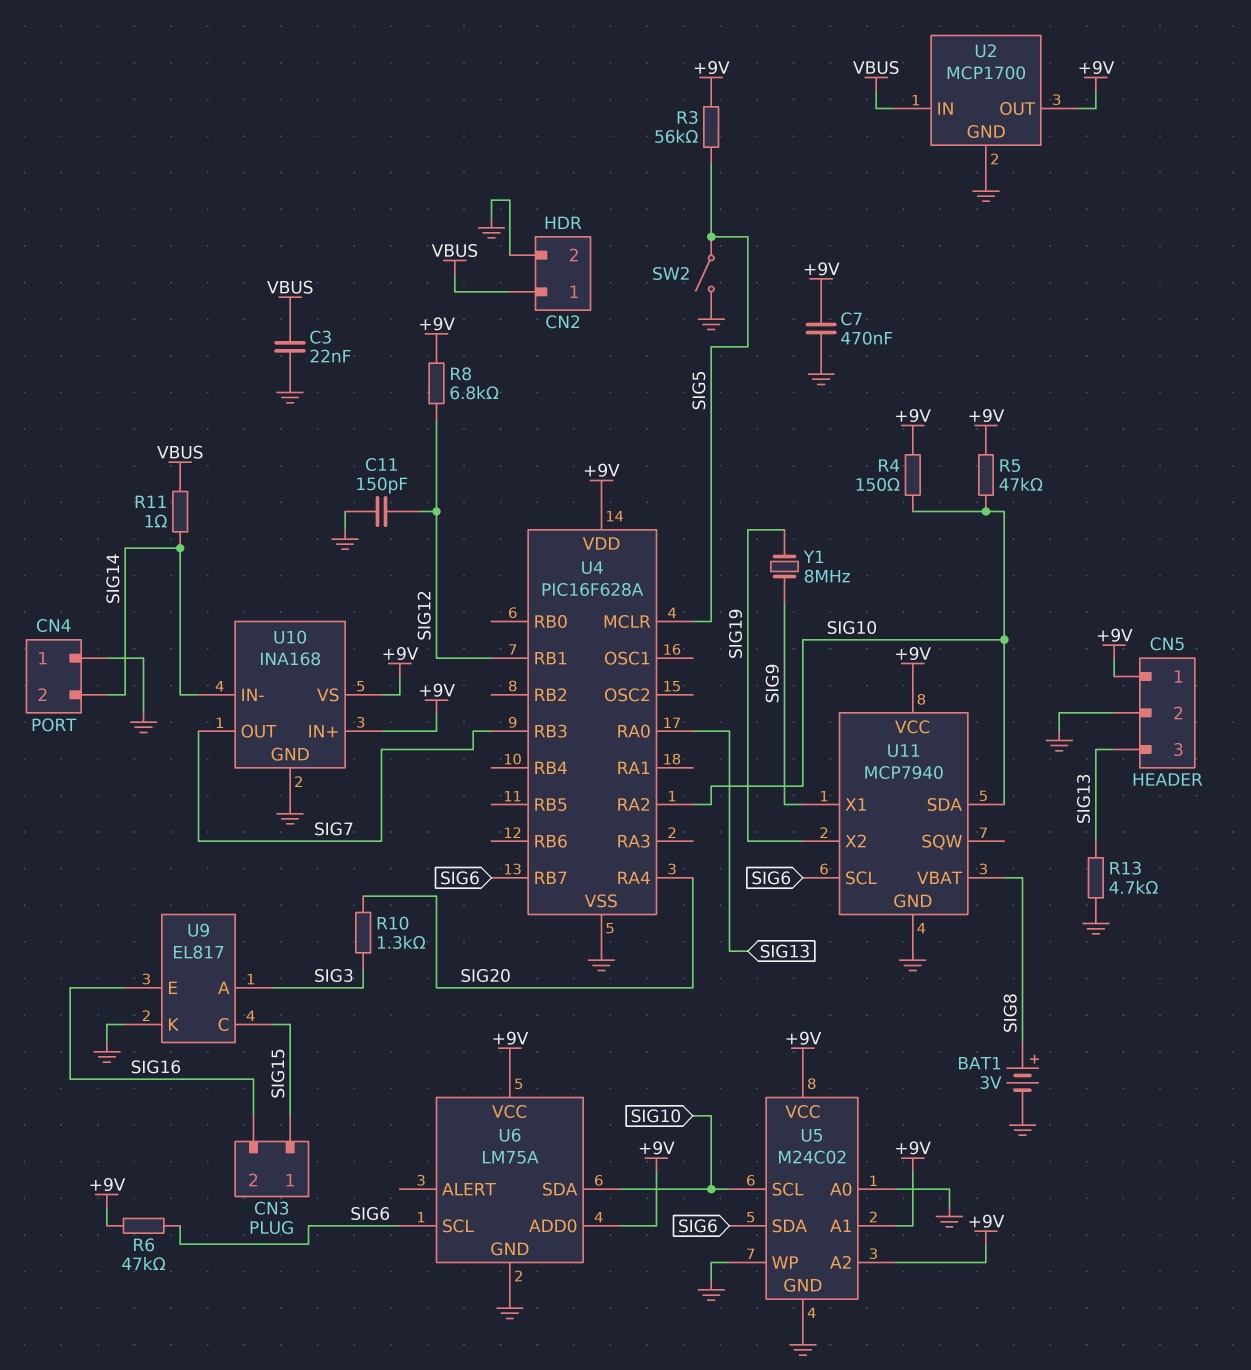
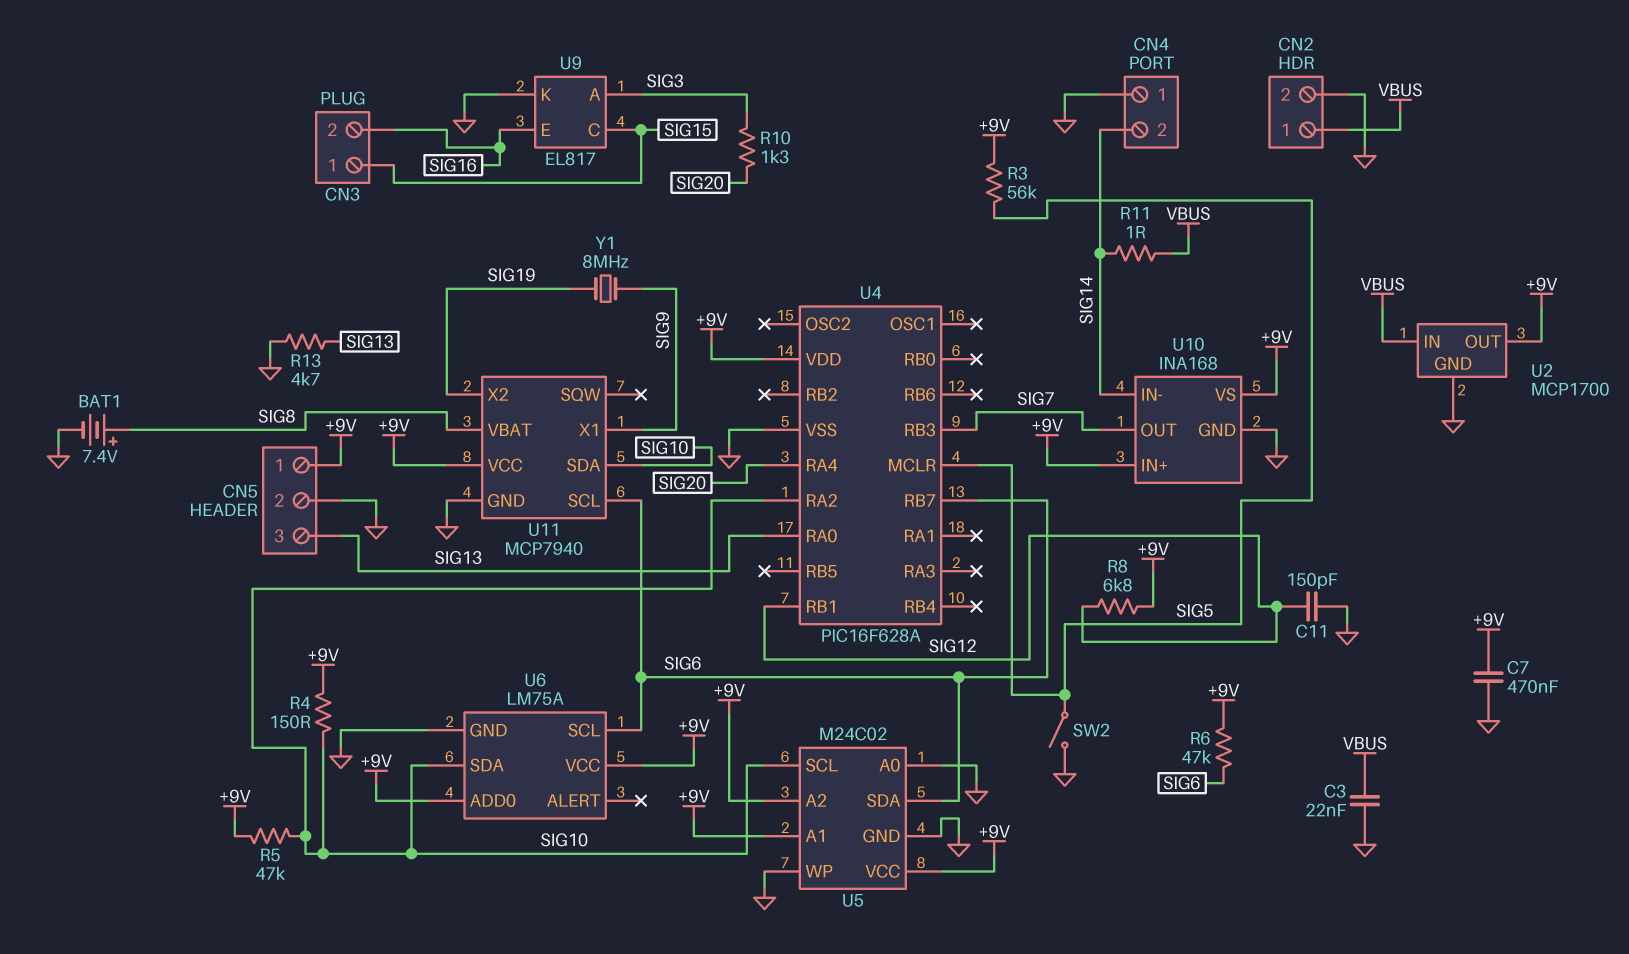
BAT1: 3V (plus SIG8, minus GND) -> 7.4V (plus SIG8, minus GND)

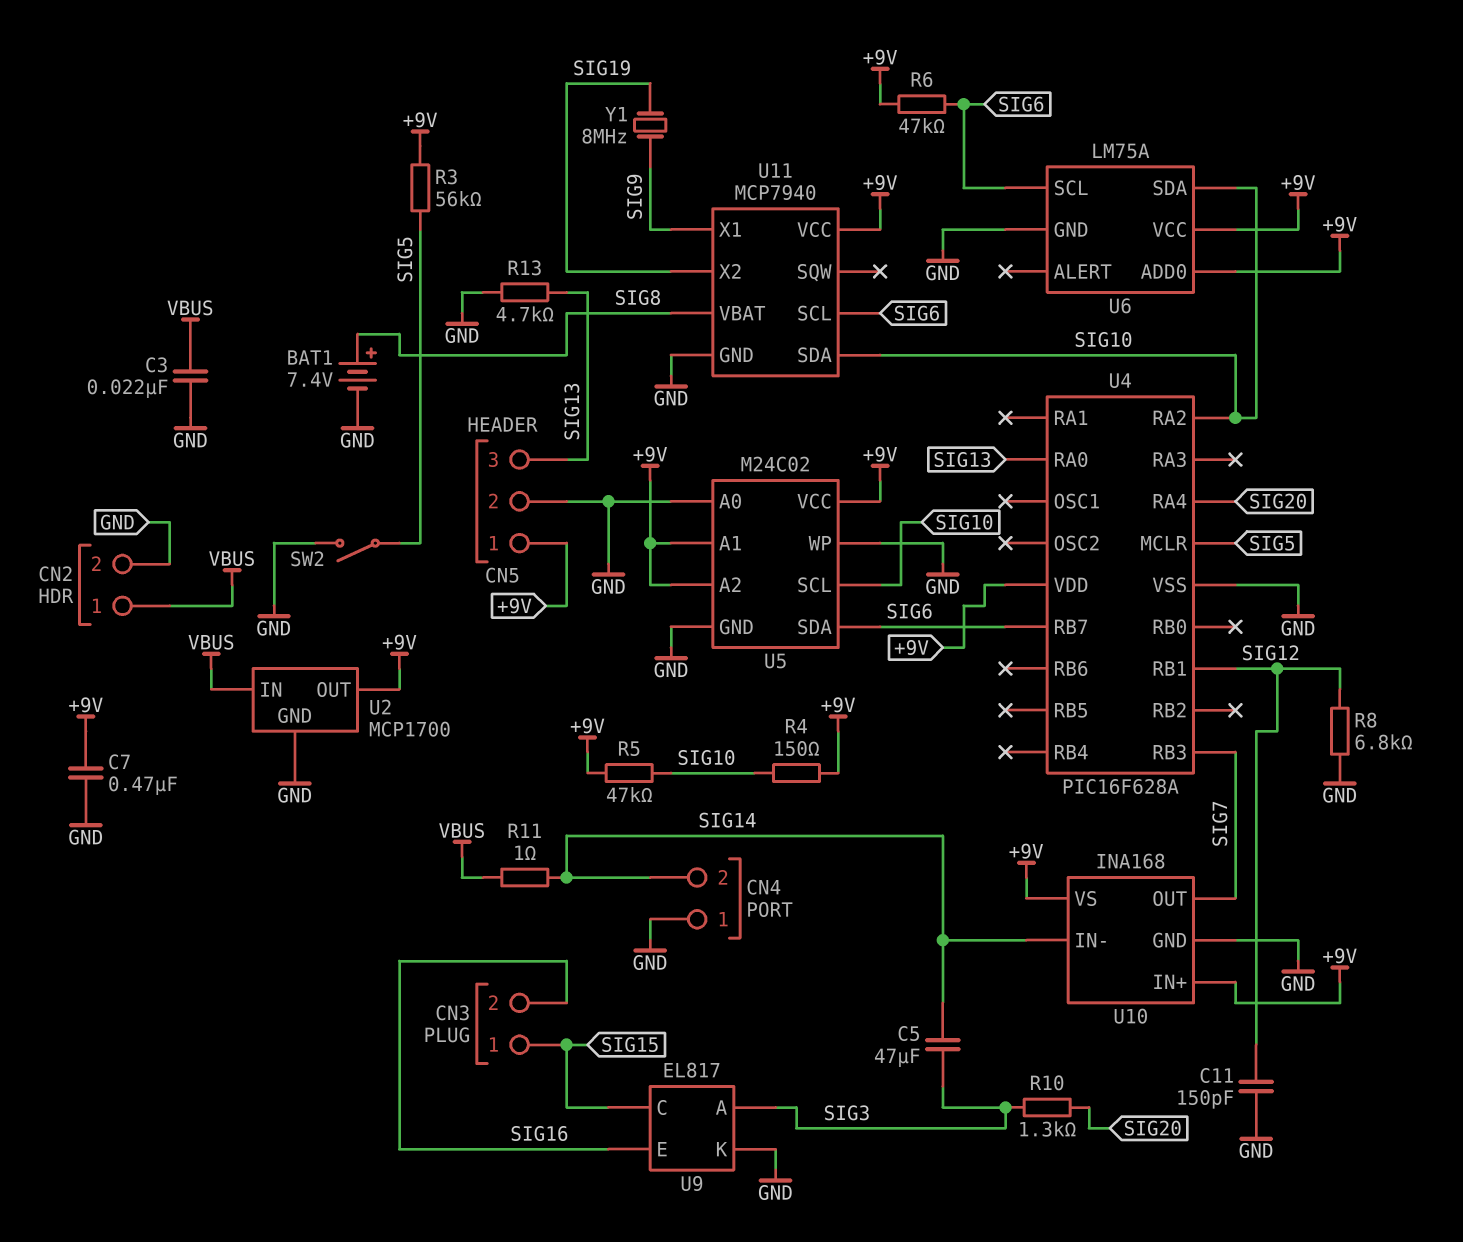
C5: none -> 47uF (SIG3, SIG14)
R8: 6.8k (+9V, SIG12) -> 6.8k (GND, SIG12)

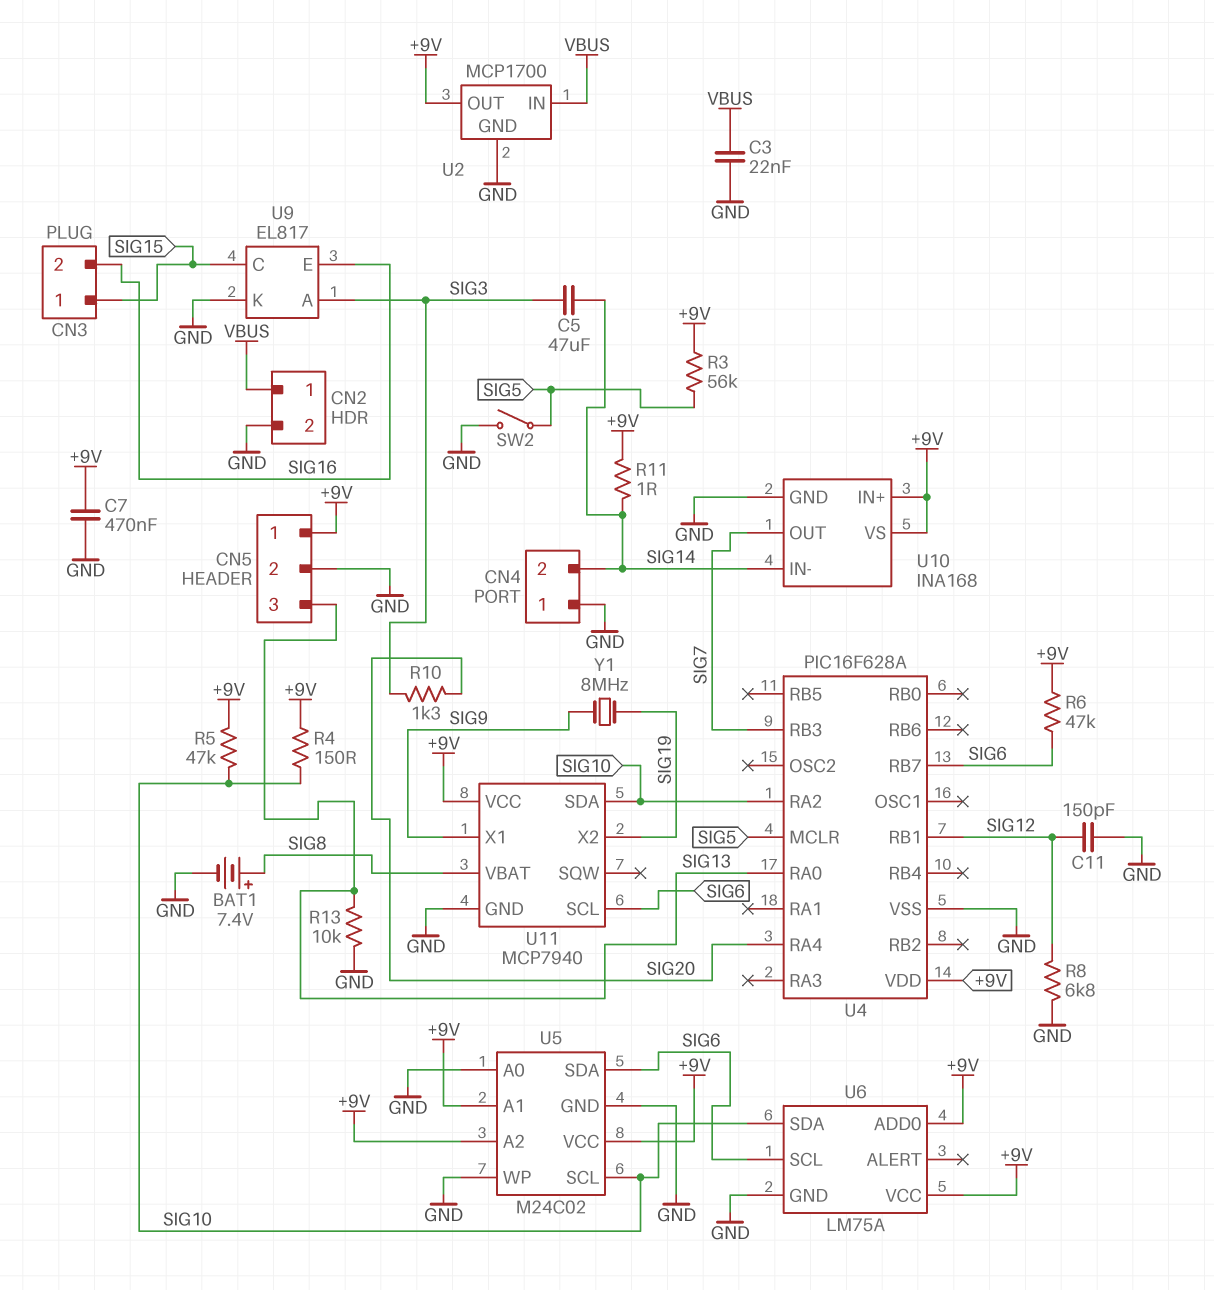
R11: 1 (SIG14, VBUS) -> 1 (+9V, SIG14)
R13: 4.7k (GND, SIG13) -> 10k (GND, SIG13)

